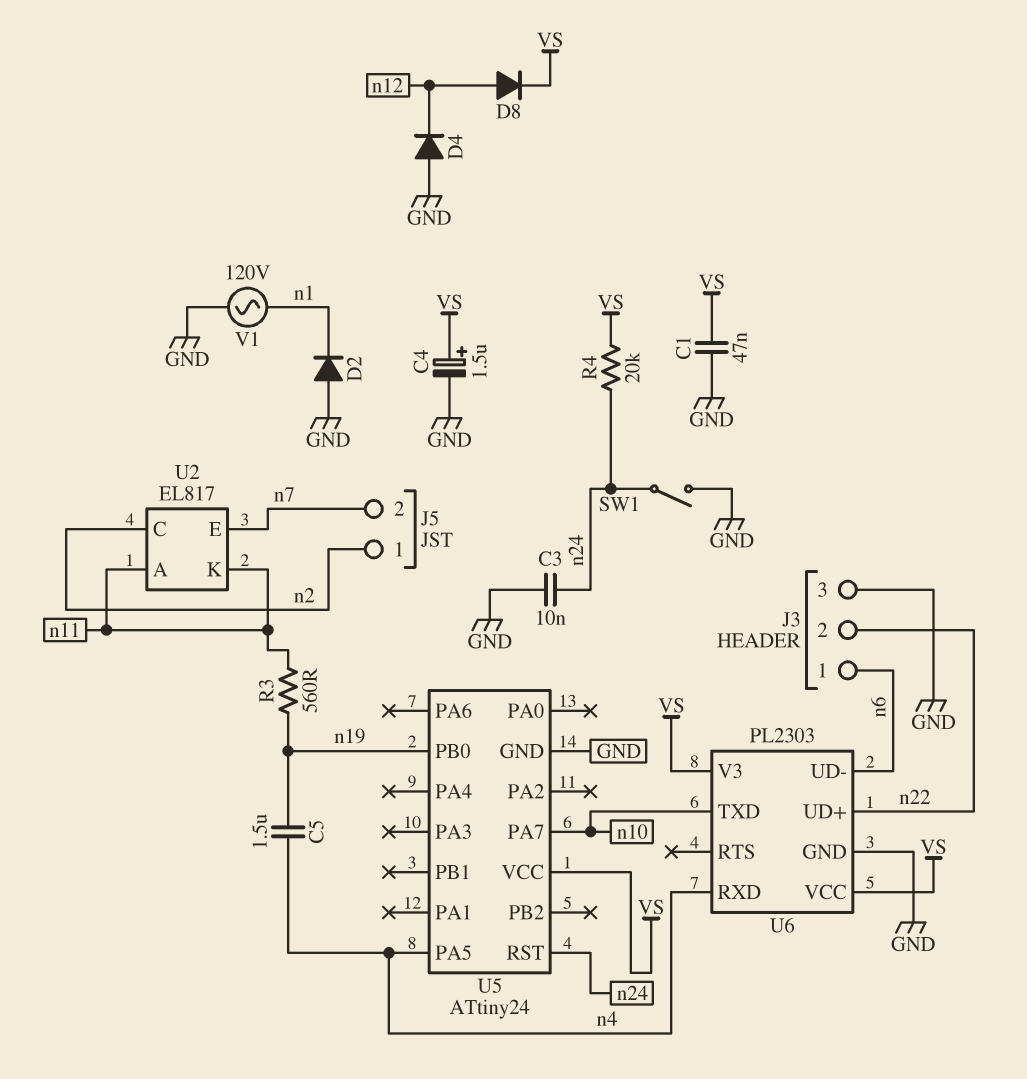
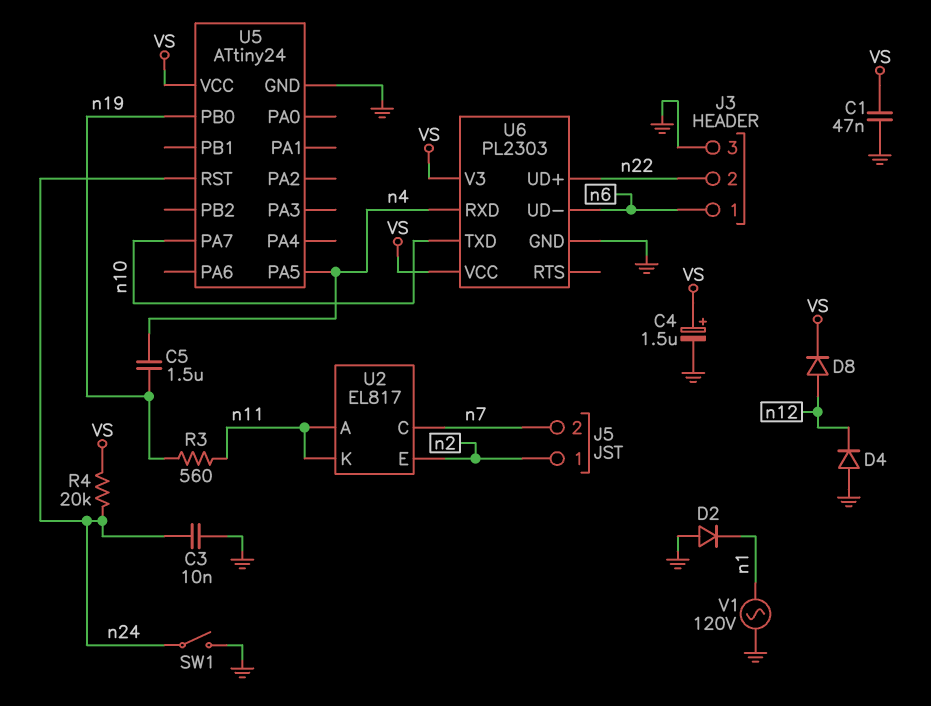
U2 pin C: n2 -> n7
U2 pin E: n7 -> n2

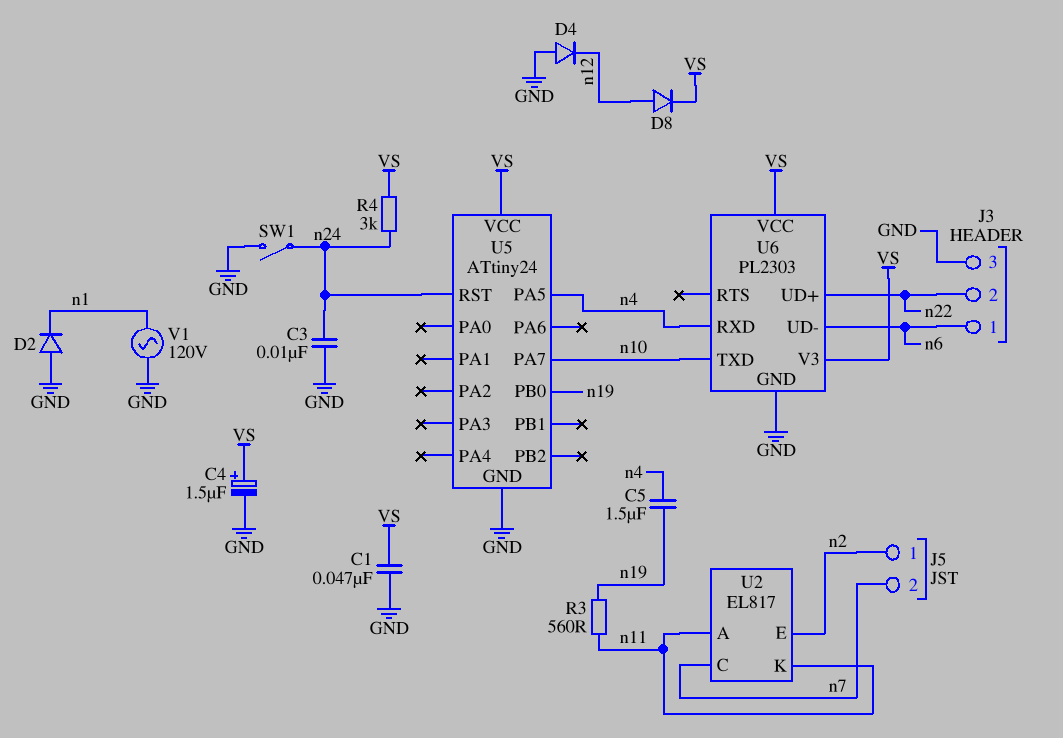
R4: 20k (VS, n24) -> 3k (VS, n24)

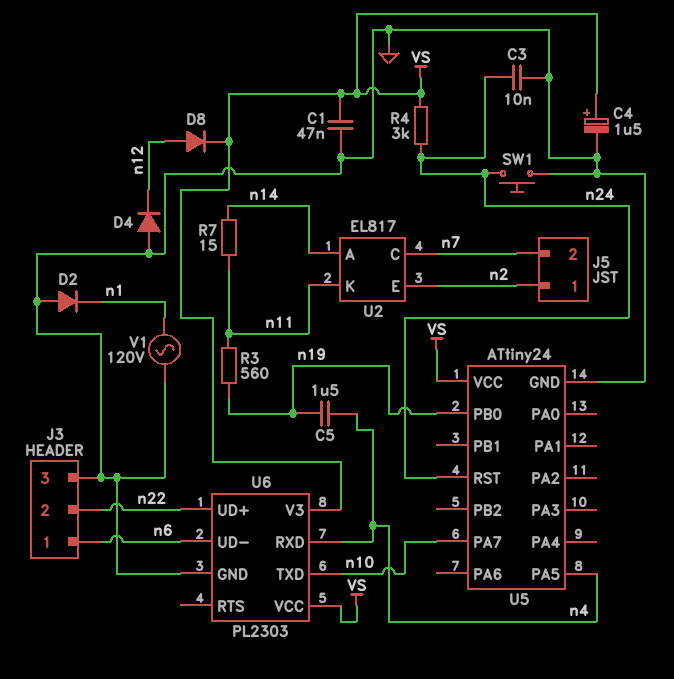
R7: none -> 15 (n11, n14)
SW1: switch (GND, n24) -> button (GND, n24)
U2 pin A: n11 -> n14

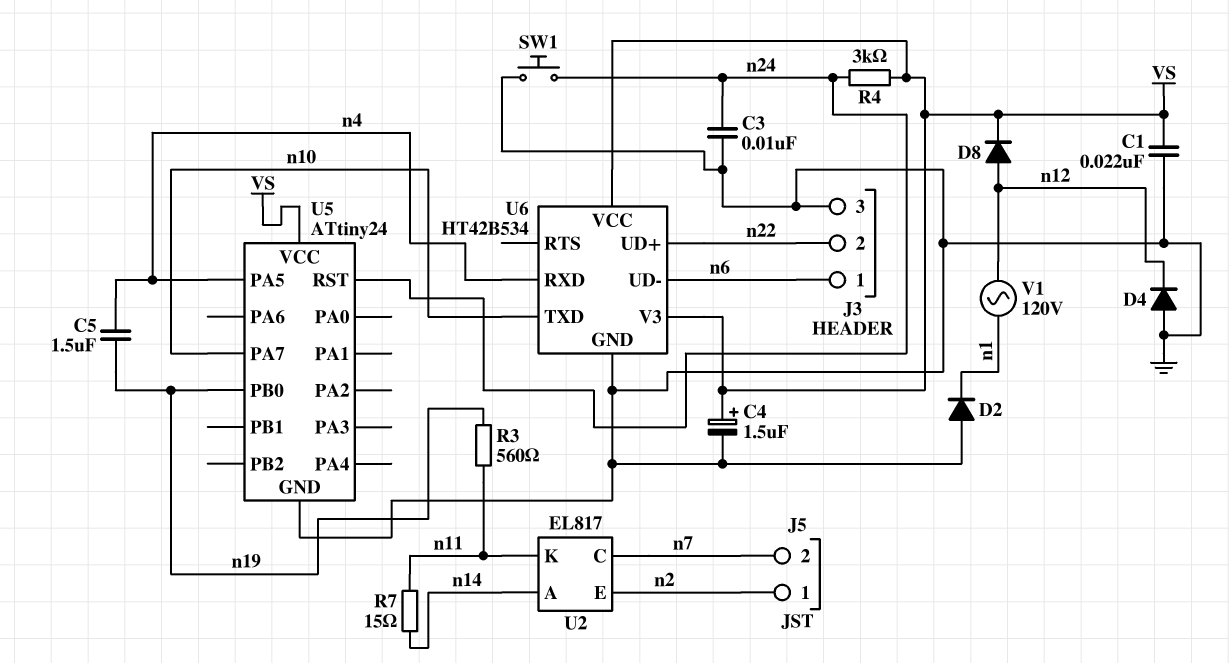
C1: 47nF (GND, VS) -> 22nF (GND, VS)
U6: PL2303 -> HT42B534
V1: AC 120V (GND, n1) -> AC 120V (n1, n12)

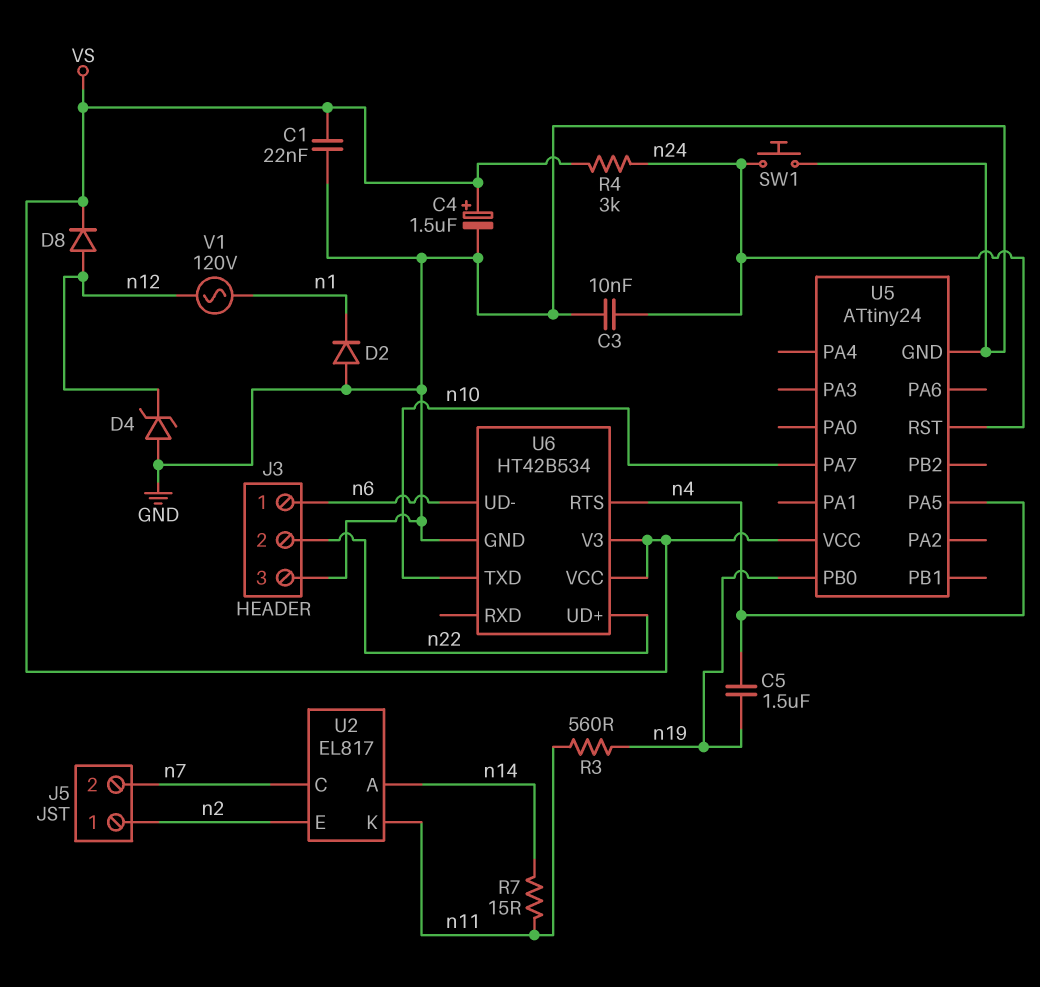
D4: diode (A GND, K n12) -> zener (A GND, K n12)
U6 pin RTS: none -> n4
U6 pin RXD: n4 -> none

